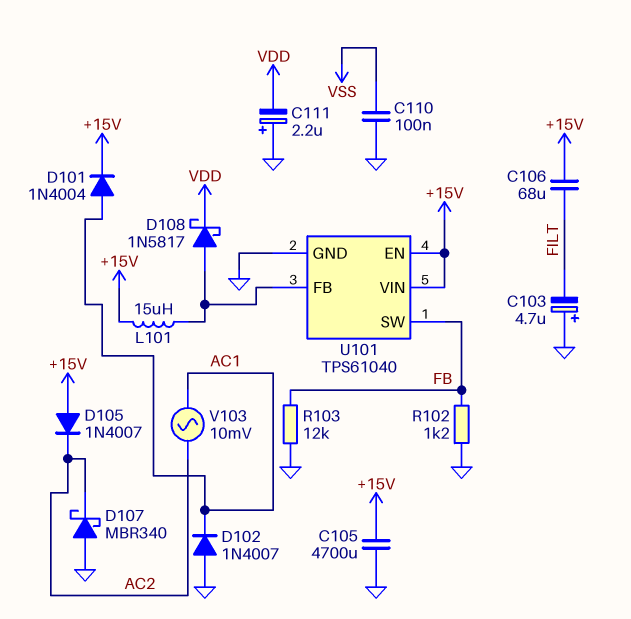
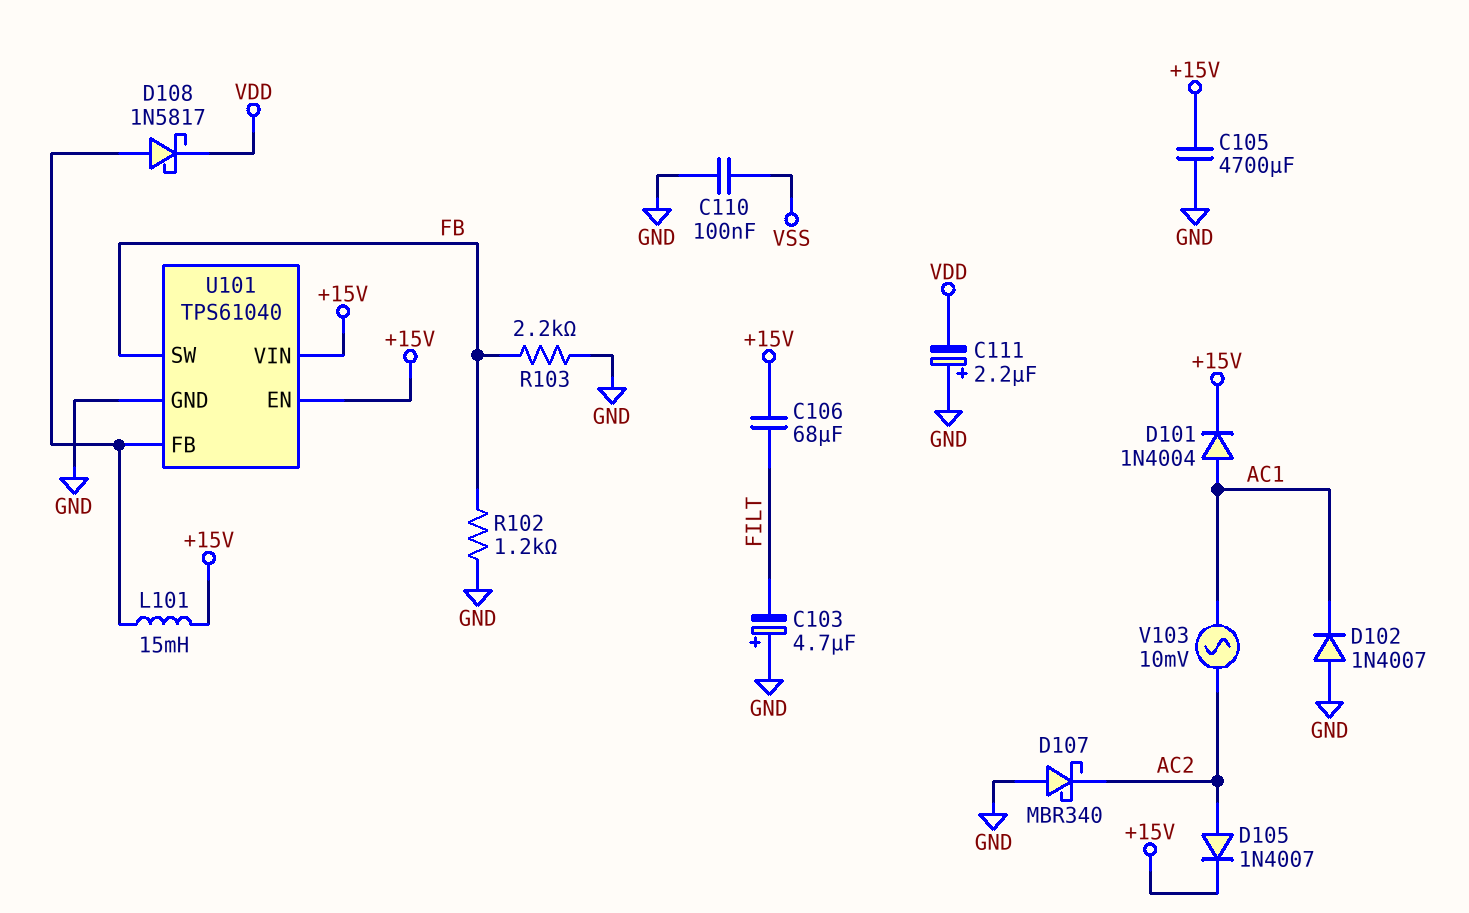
D105: diode 1N4007 (A +15V, K AC2) -> diode 1N4007 (A AC2, K +15V)
L101: 15uH (+15V, U101/FB) -> 15mH (+15V, U101/FB)
R103: 12k (FB, GND) -> 2.2k (FB, GND)

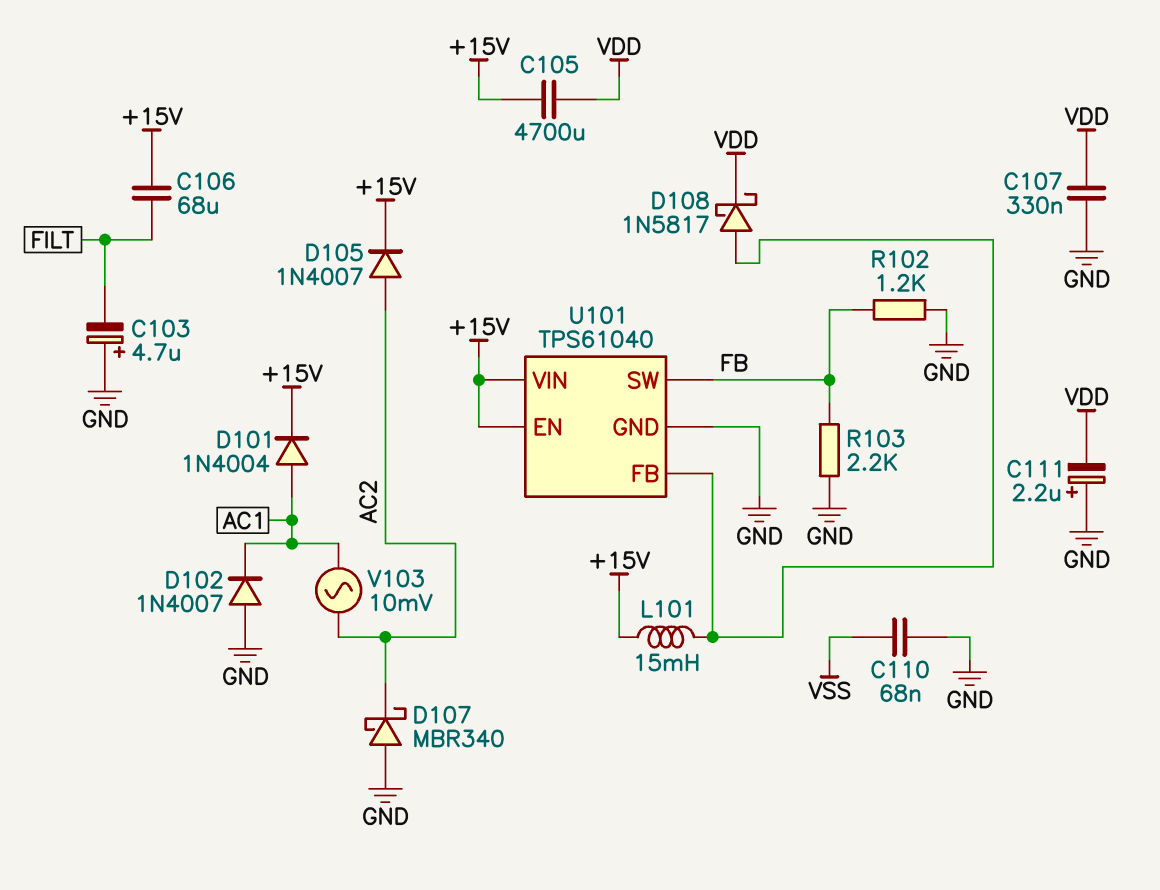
C105: 4700uF (+15V, GND) -> 4700uF (+15V, VDD)
C107: none -> 330nF (GND, VDD)
C110: 100nF (GND, VSS) -> 68nF (GND, VSS)

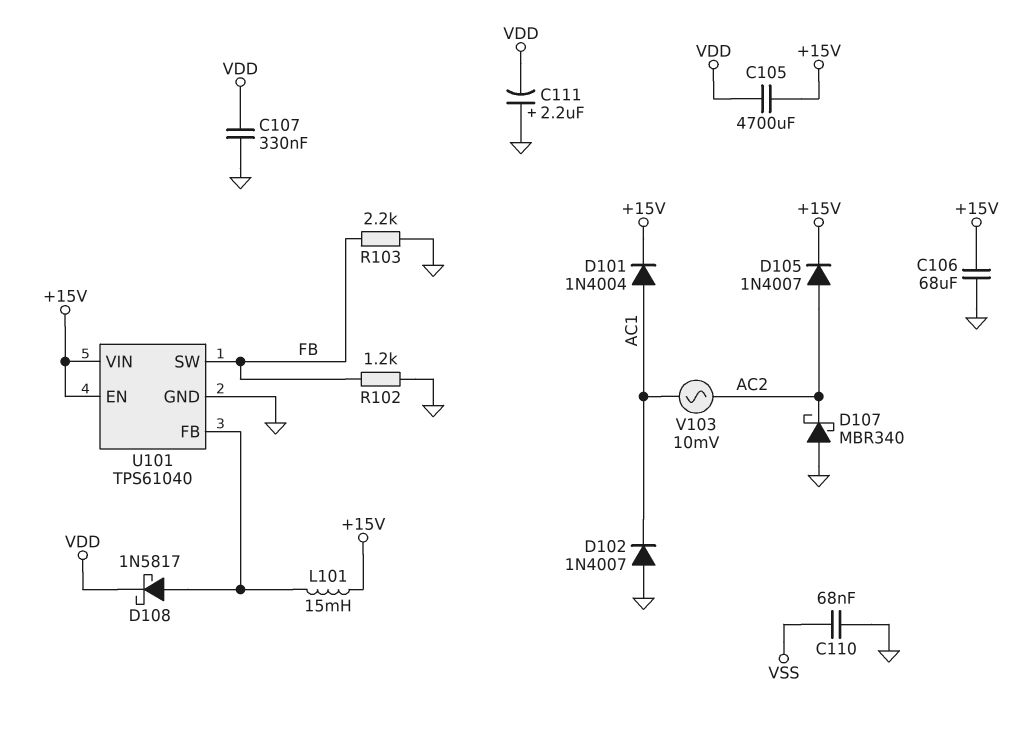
C103: 4.7uF (plus GND, minus FILT) -> none
C106: 68uF (+15V, FILT) -> 68uF (+15V, GND)

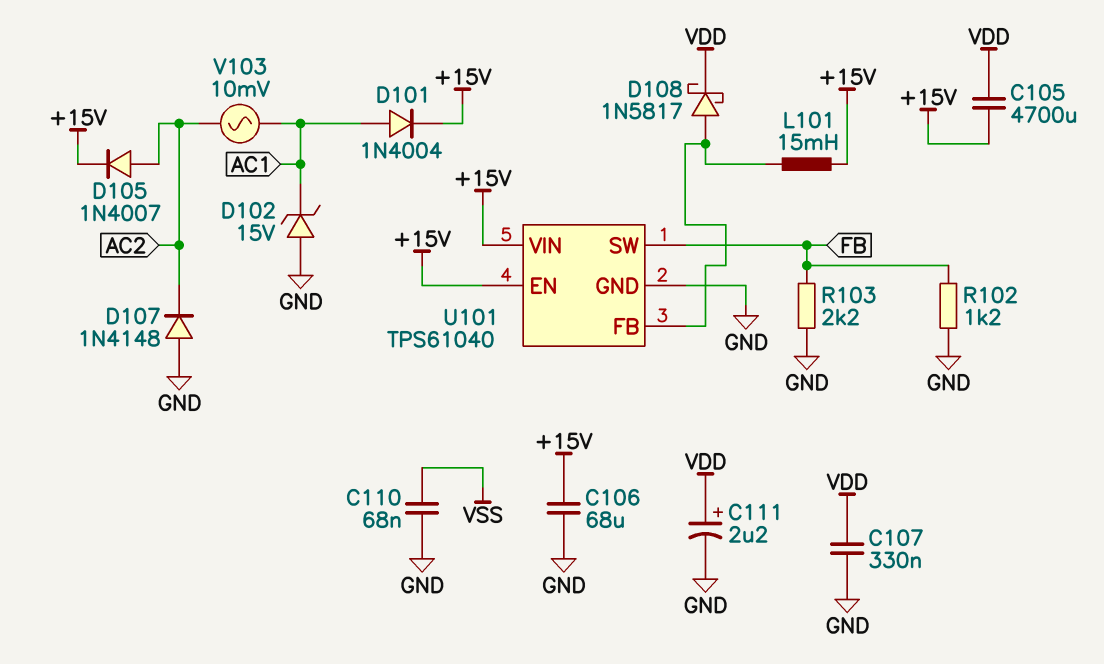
C111: 2.2uF (plus GND, minus VDD) -> 2.2uF (plus VDD, minus GND)
D102: diode 1N4007 (A GND, K AC1) -> zener 15V (A GND, K AC1)
D107: schottky MBR340 (A GND, K AC2) -> diode 1N4148 (A GND, K AC2)

